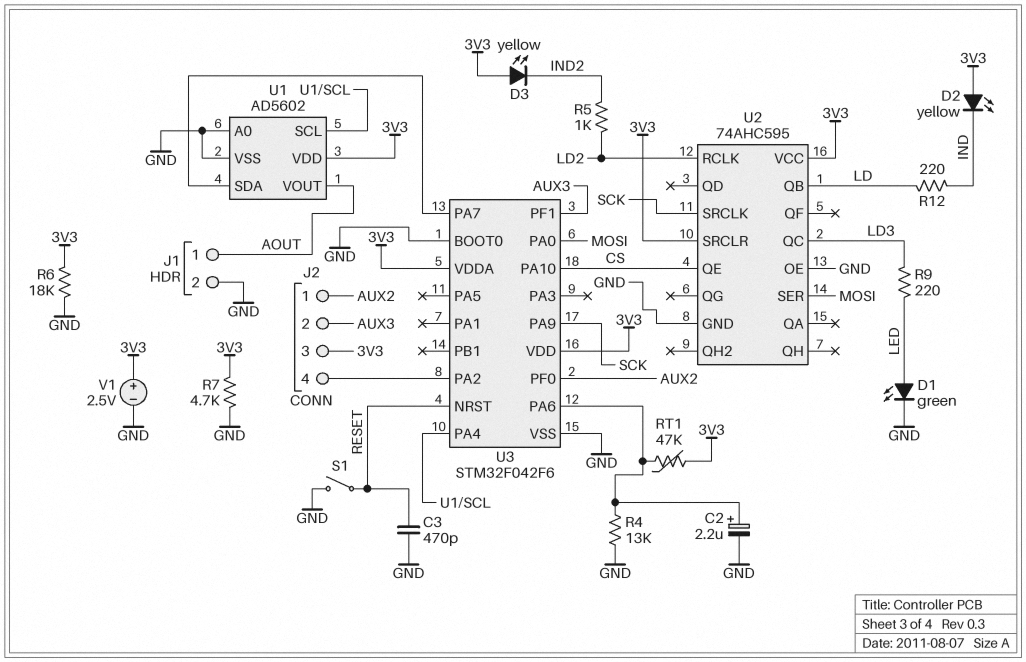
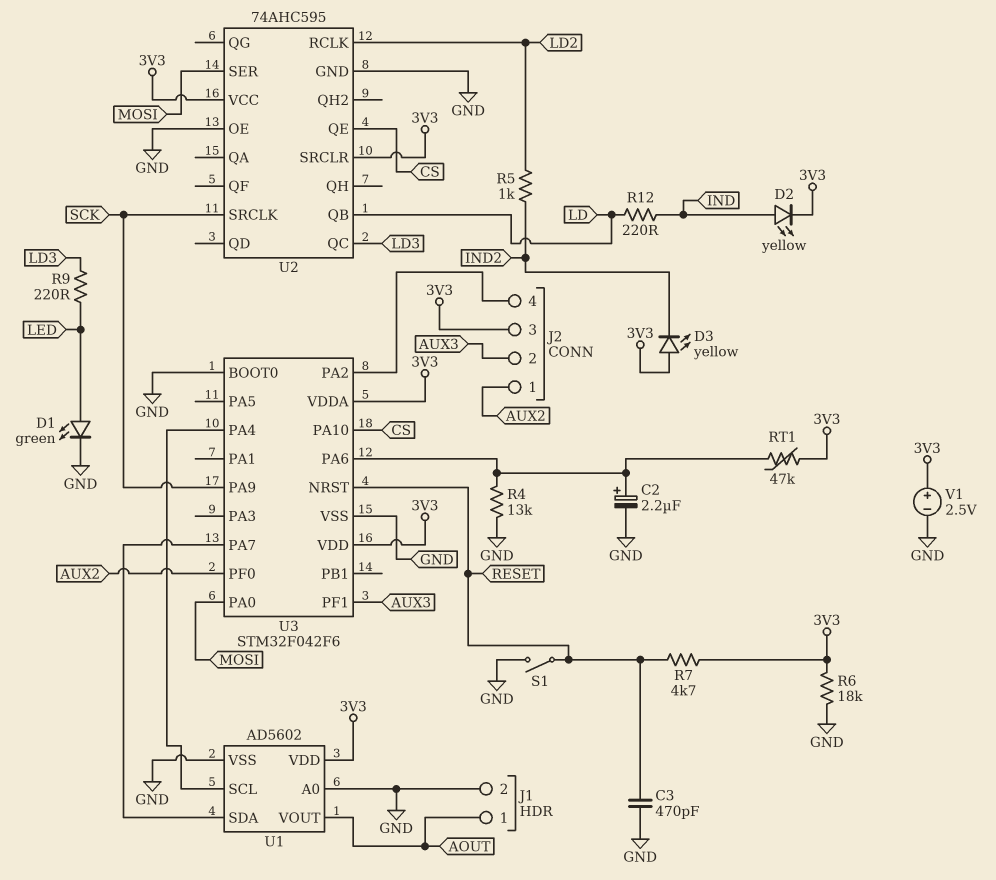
D2: LED yellow (A 3V3, K IND) -> LED yellow (A IND, K 3V3)
R7: 4.7k (3V3, GND) -> 4.7k (3V3, RESET)

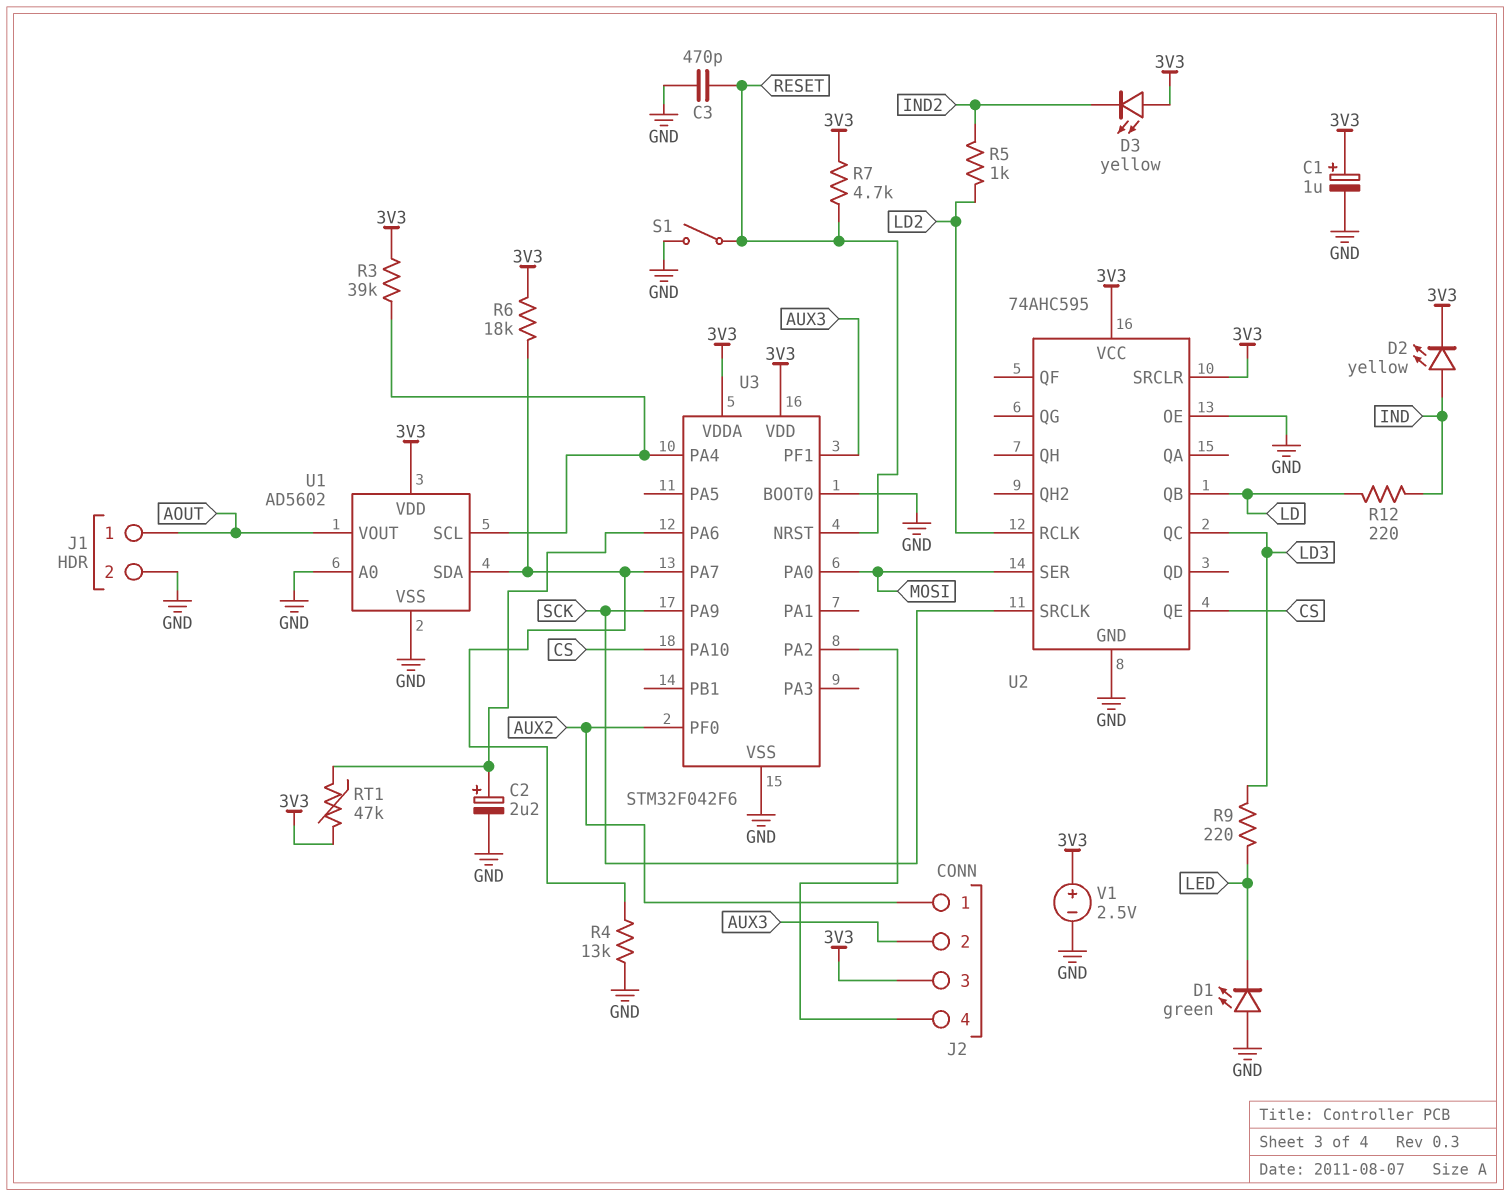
C1: none -> 1uF (plus 3V3, minus GND)
D1: LED green (A LED, K GND) -> LED green (A GND, K LED)
R3: none -> 39k (3V3, U1/SCL)
R4: 13k (GND, U3/PA6) -> 13k (GND, U1/SDA)
R6: 18k (3V3, GND) -> 18k (3V3, U1/SDA)

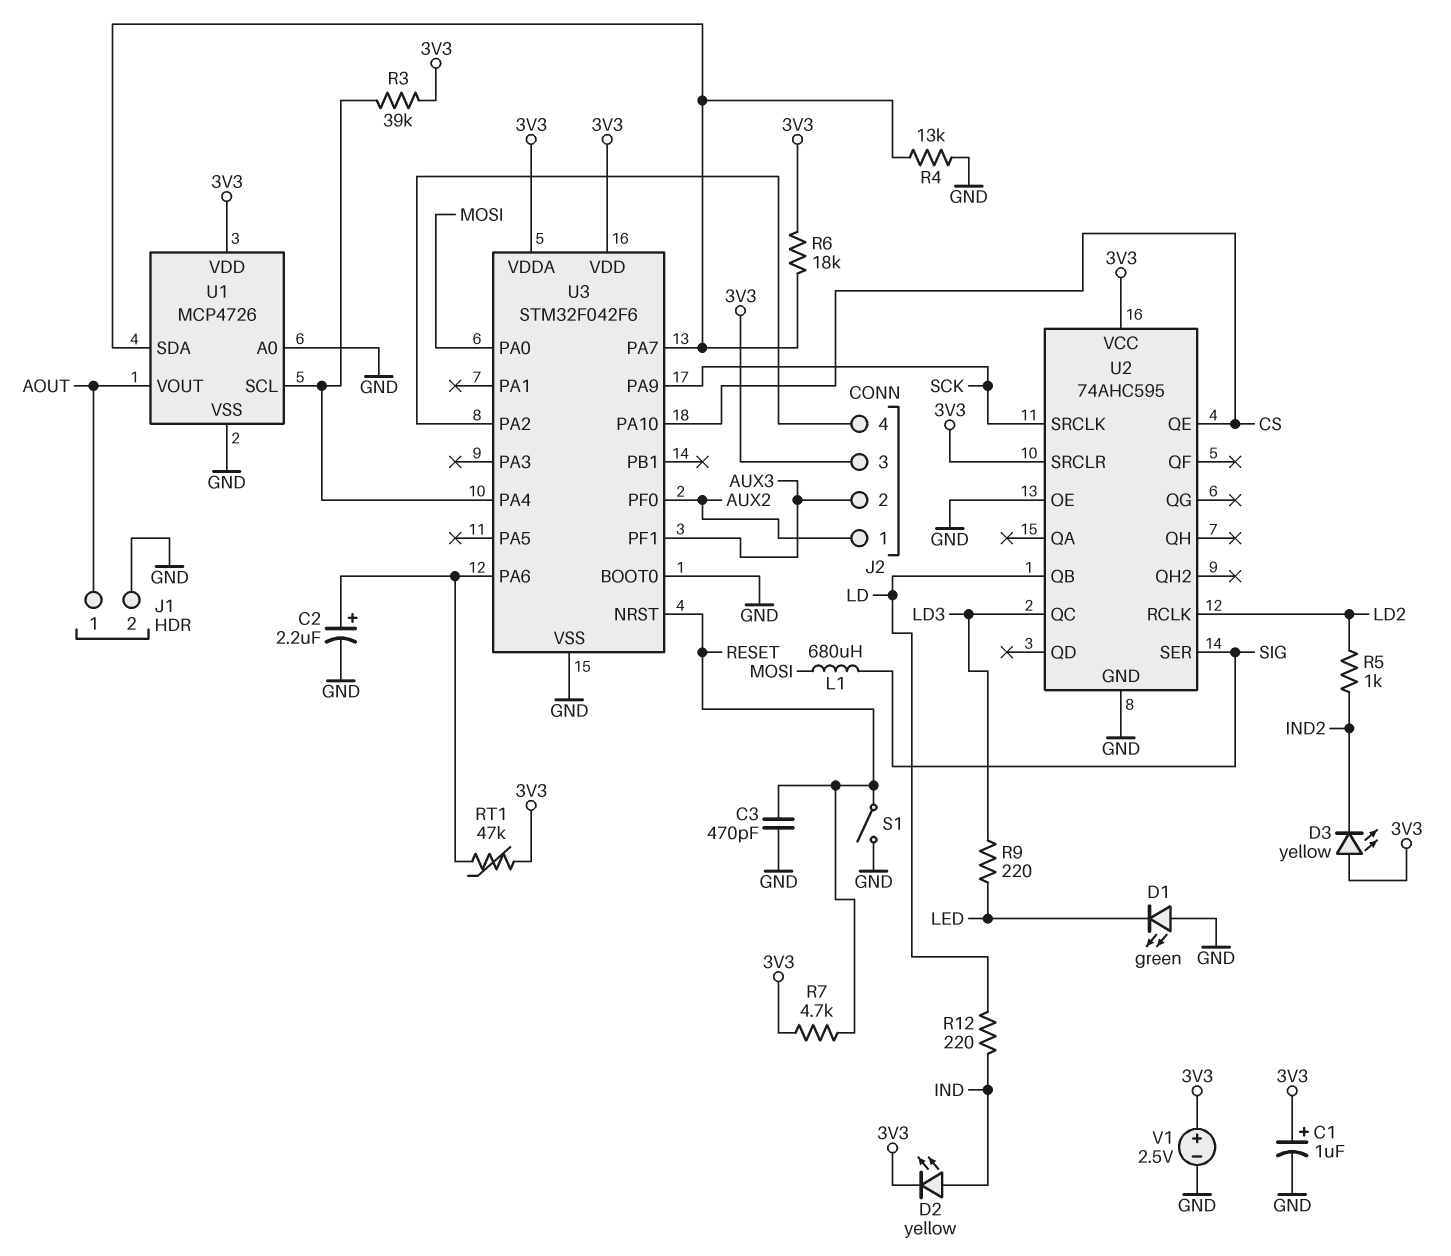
L1: none -> 680uH (MOSI, SIG)
U1: AD5602 -> MCP4726
U2 pin SER: MOSI -> SIG

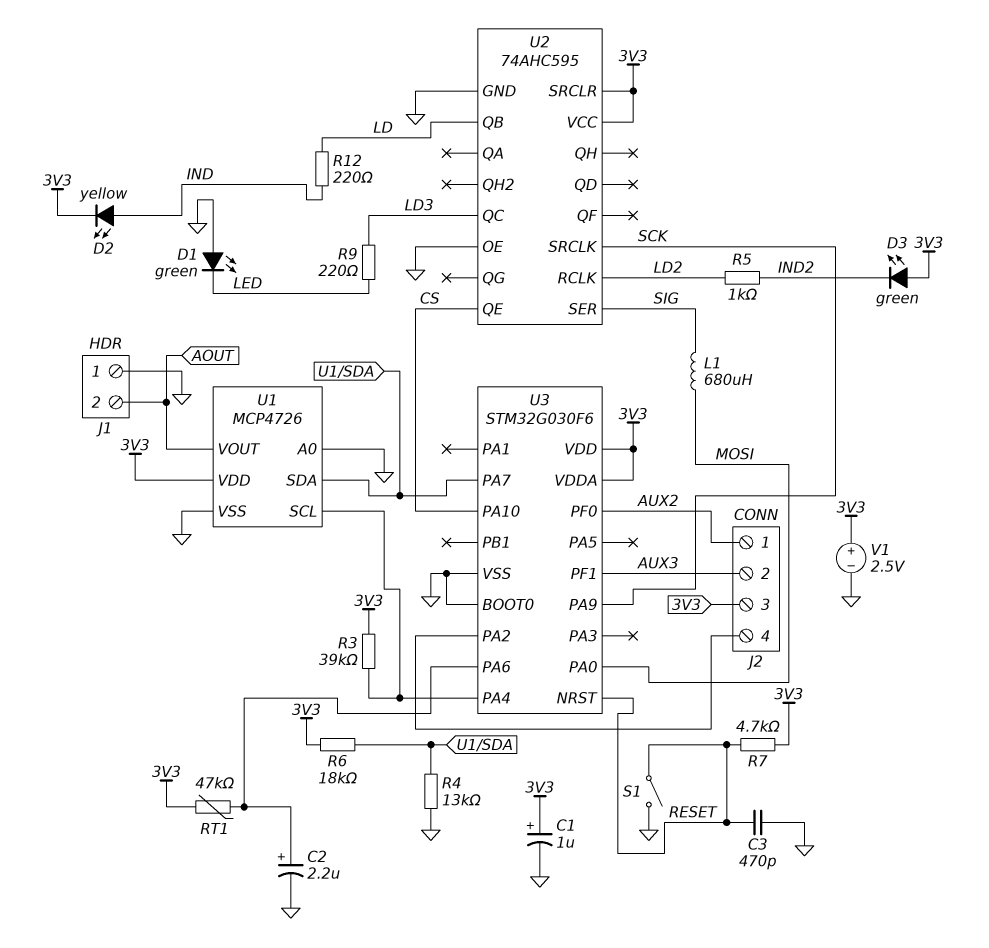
D3: LED yellow (A 3V3, K IND2) -> LED green (A 3V3, K IND2)
J1 pin 1: AOUT -> GND
J1 pin 2: GND -> AOUT
U3: STM32F042F6 -> STM32G030F6

